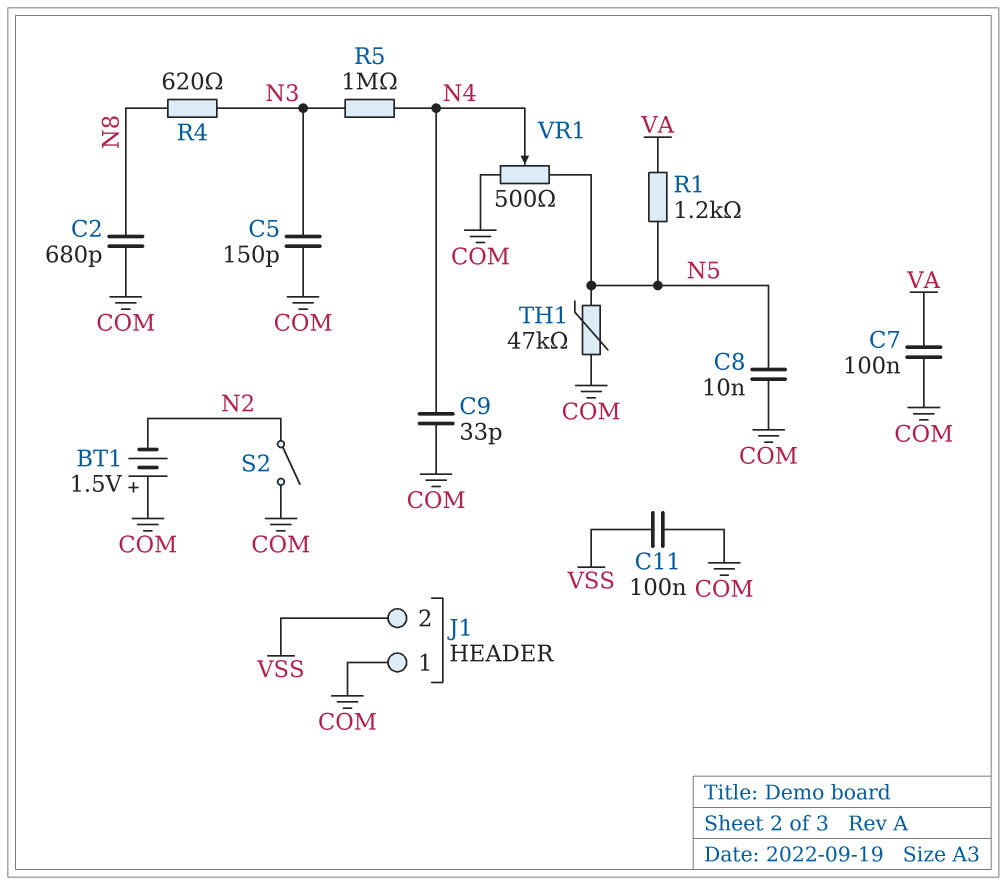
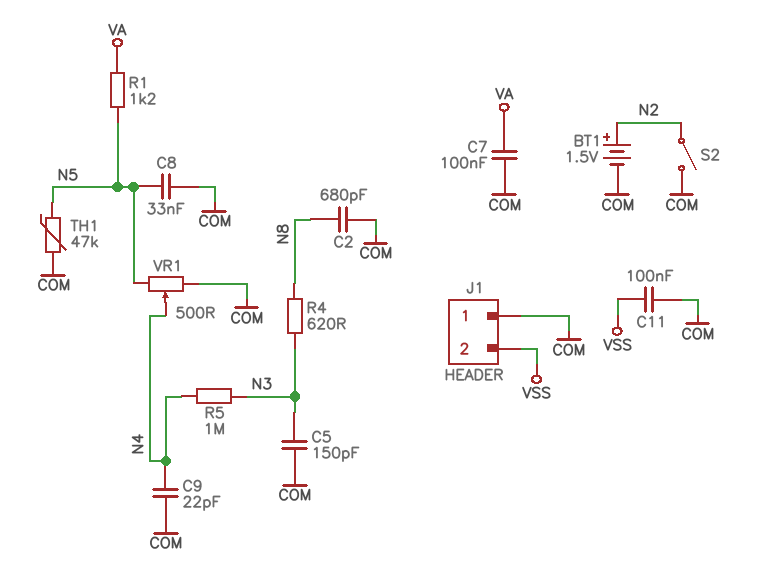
BT1: 1.5V (plus COM, minus N2) -> 1.5V (plus N2, minus COM)
C8: 10nF (COM, N5) -> 33nF (COM, N5)
C9: 33pF (COM, N4) -> 22pF (COM, N4)

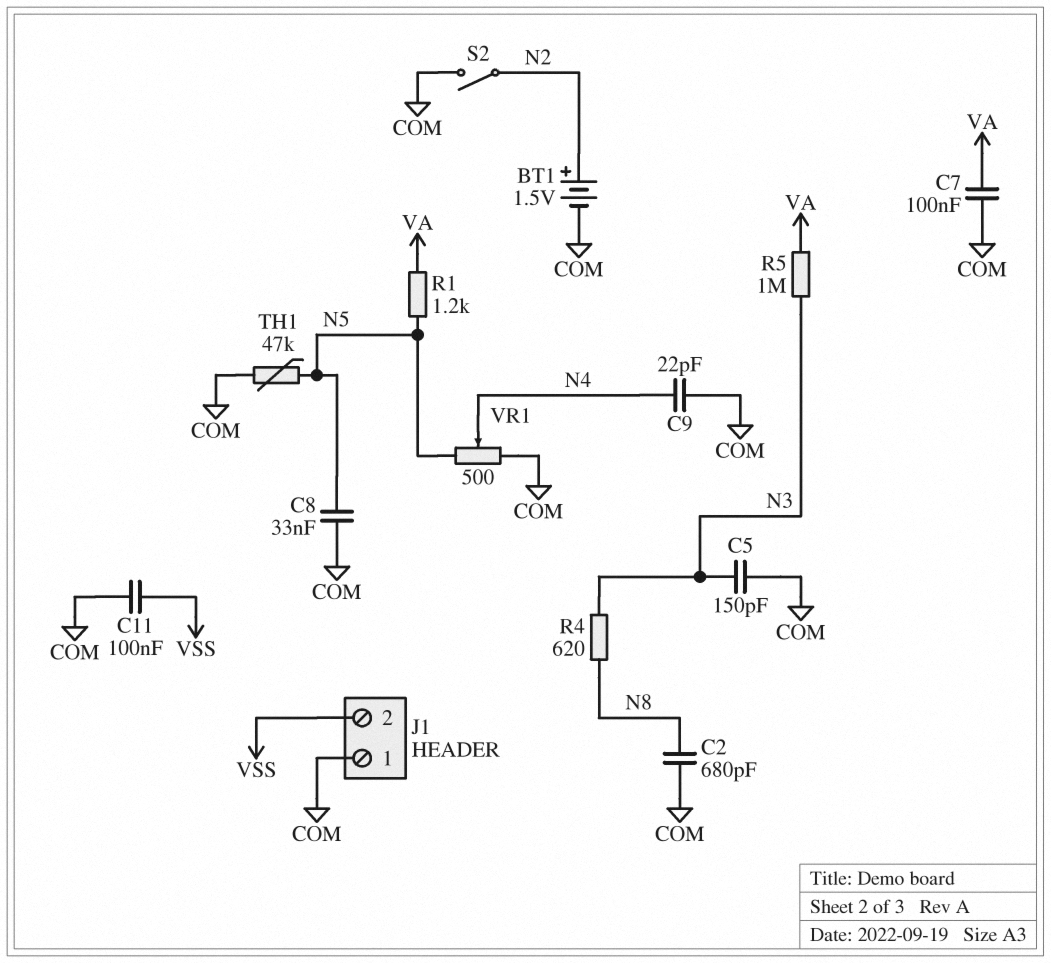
R5: 1M (N3, N4) -> 1M (N3, VA)

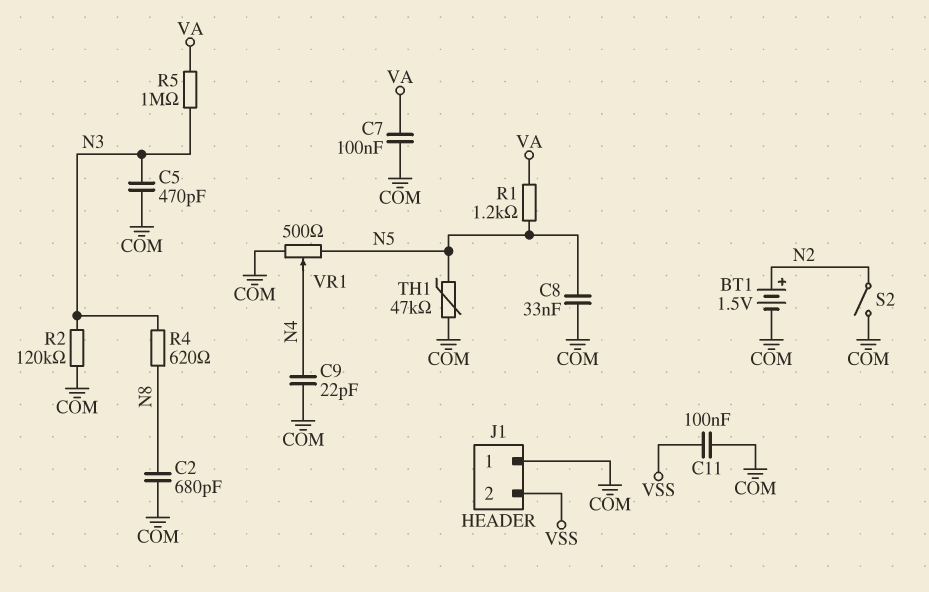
C5: 150pF (COM, N3) -> 470pF (COM, N3)
R2: none -> 120k (COM, N3)

